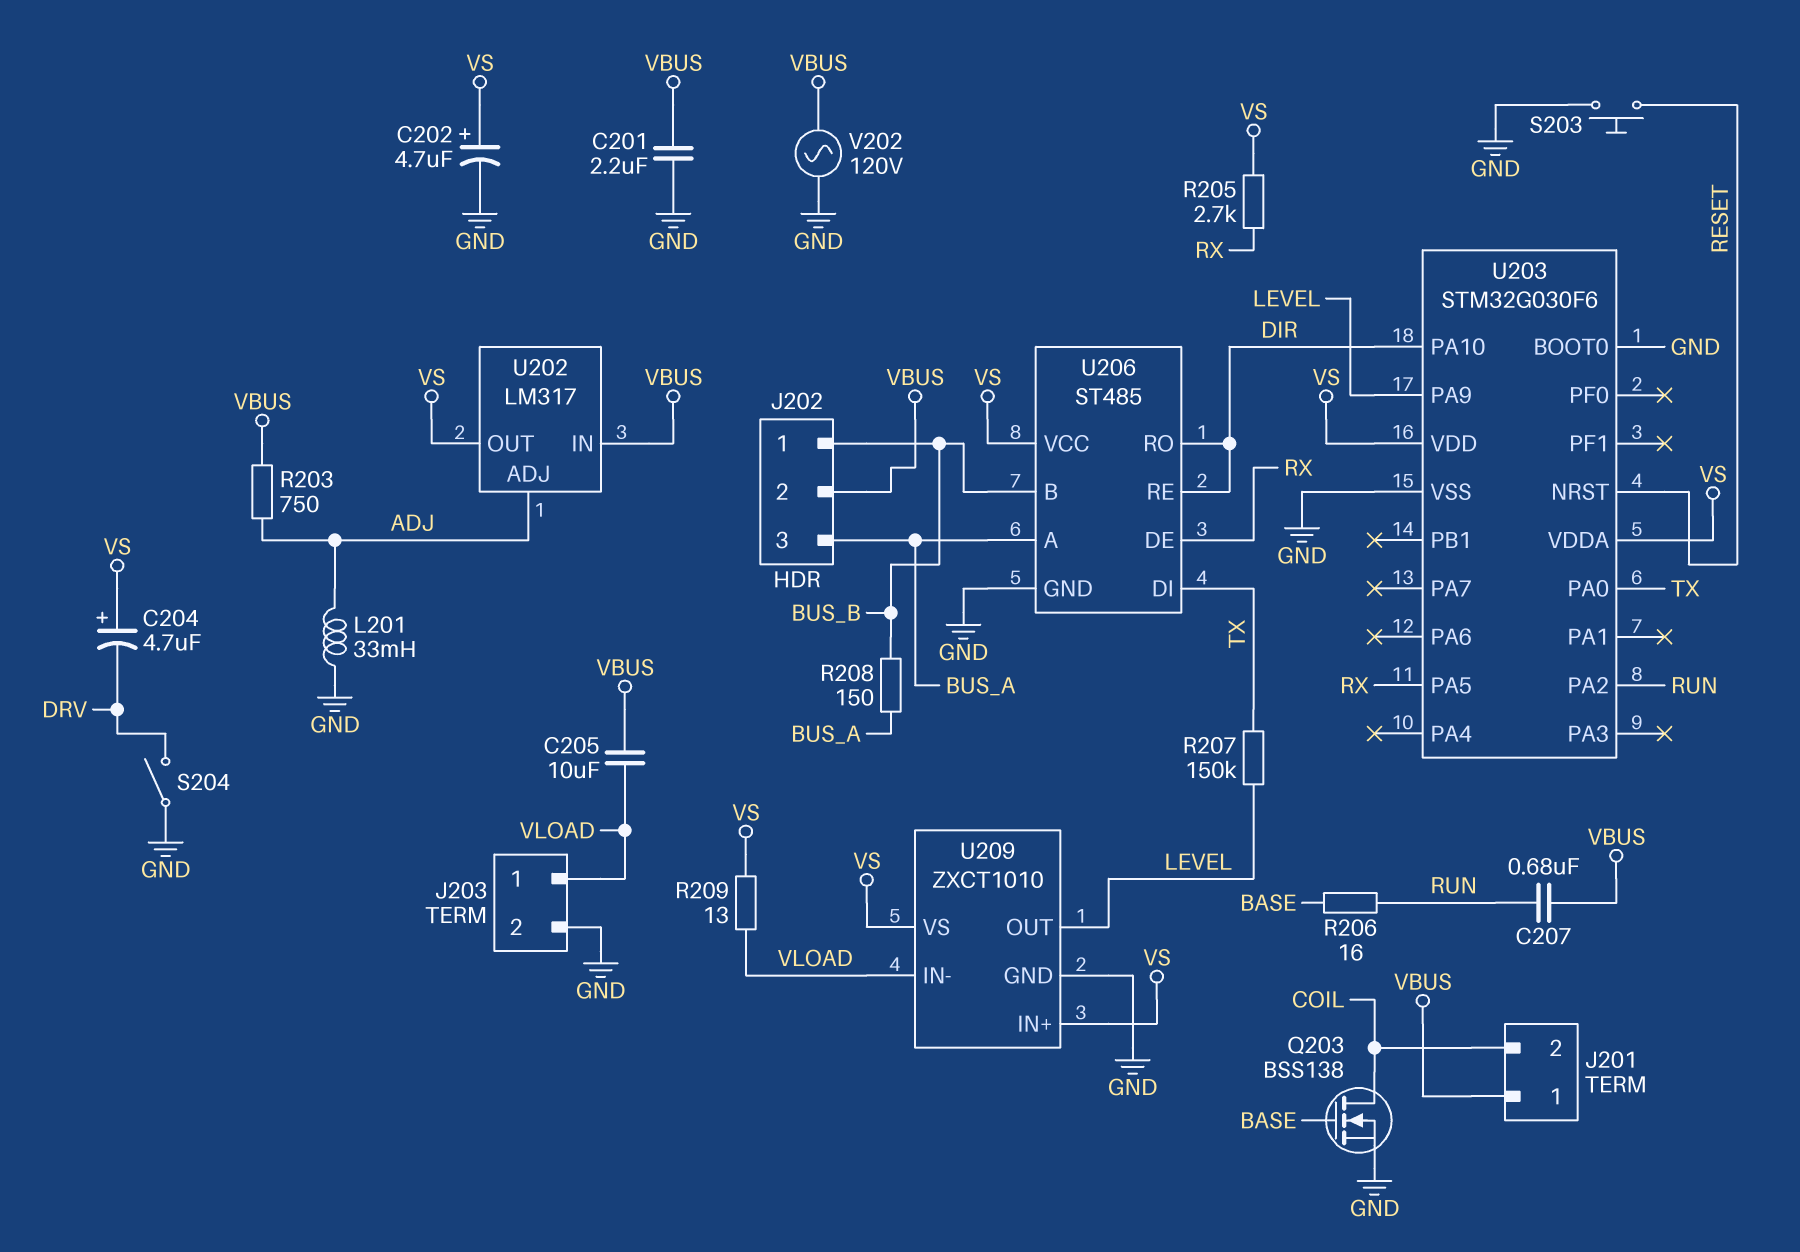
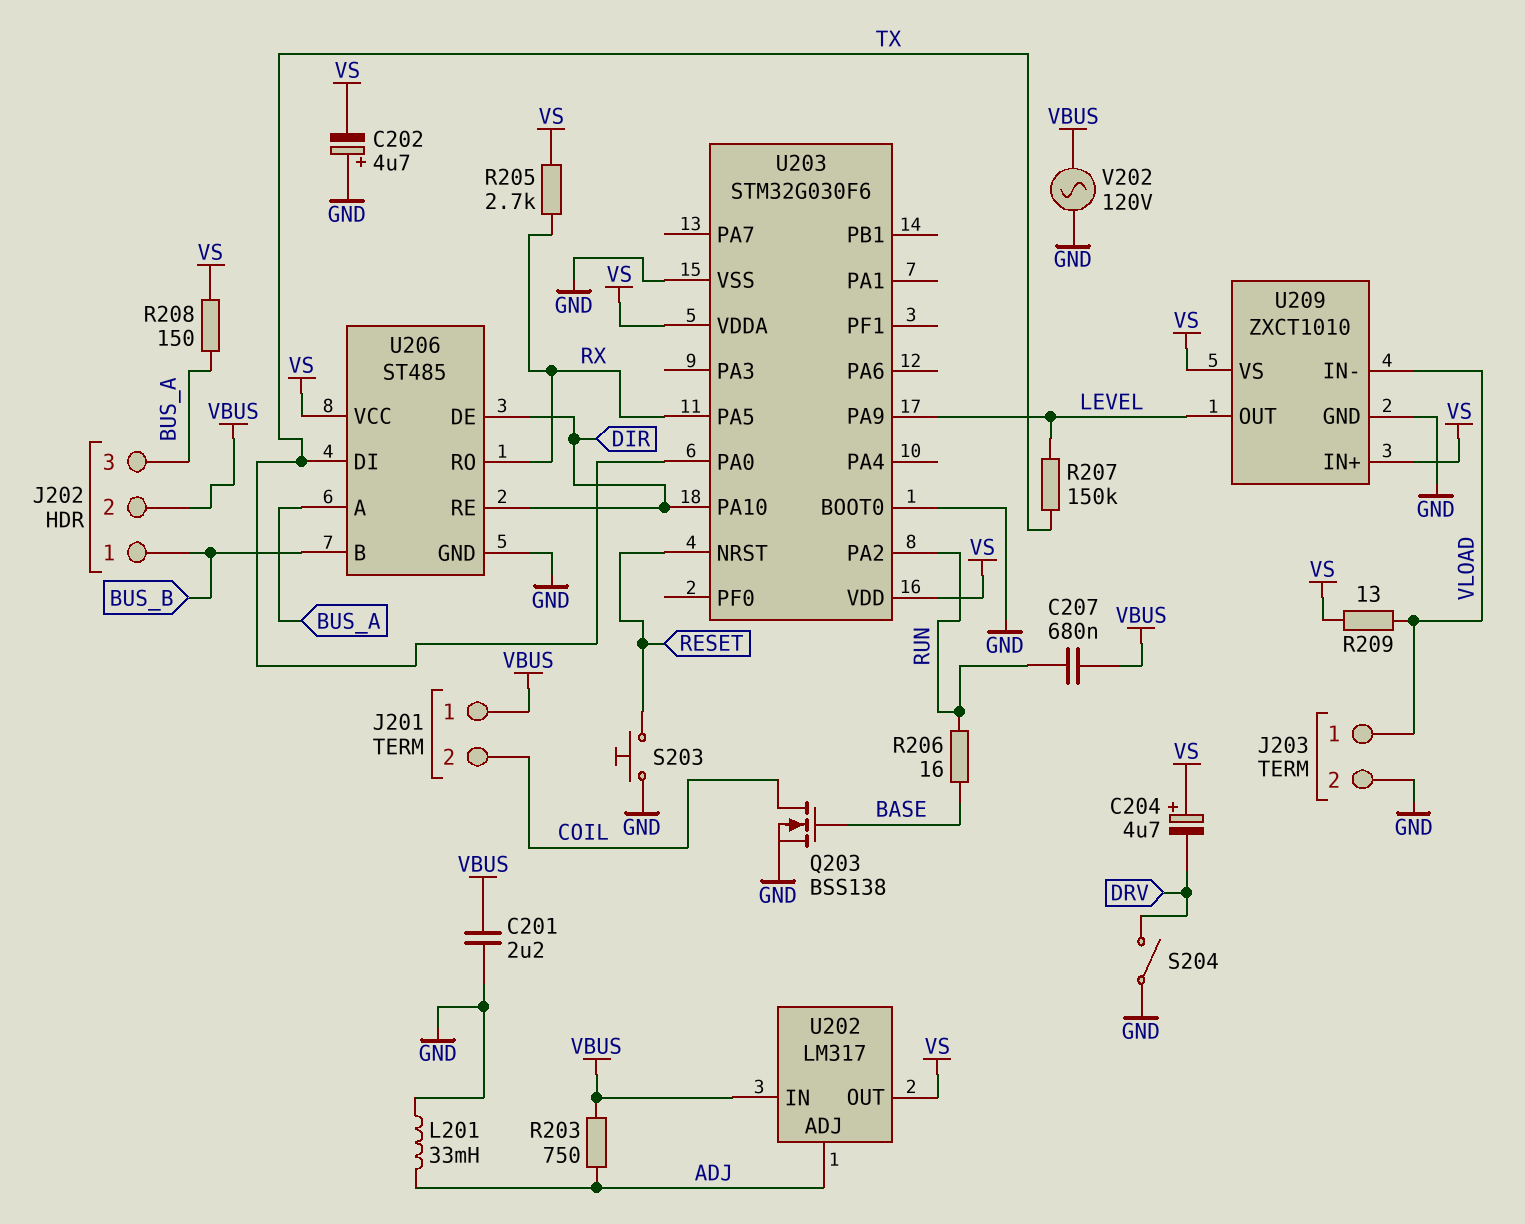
C202: 4.7uF (plus VS, minus GND) -> 4.7uF (plus GND, minus VS)
C205: 10uF (VBUS, VLOAD) -> none
R208: 150 (BUS_A, BUS_B) -> 150 (BUS_A, VS)
U206 pin DE: RX -> DIR
U206 pin RO: DIR -> RX

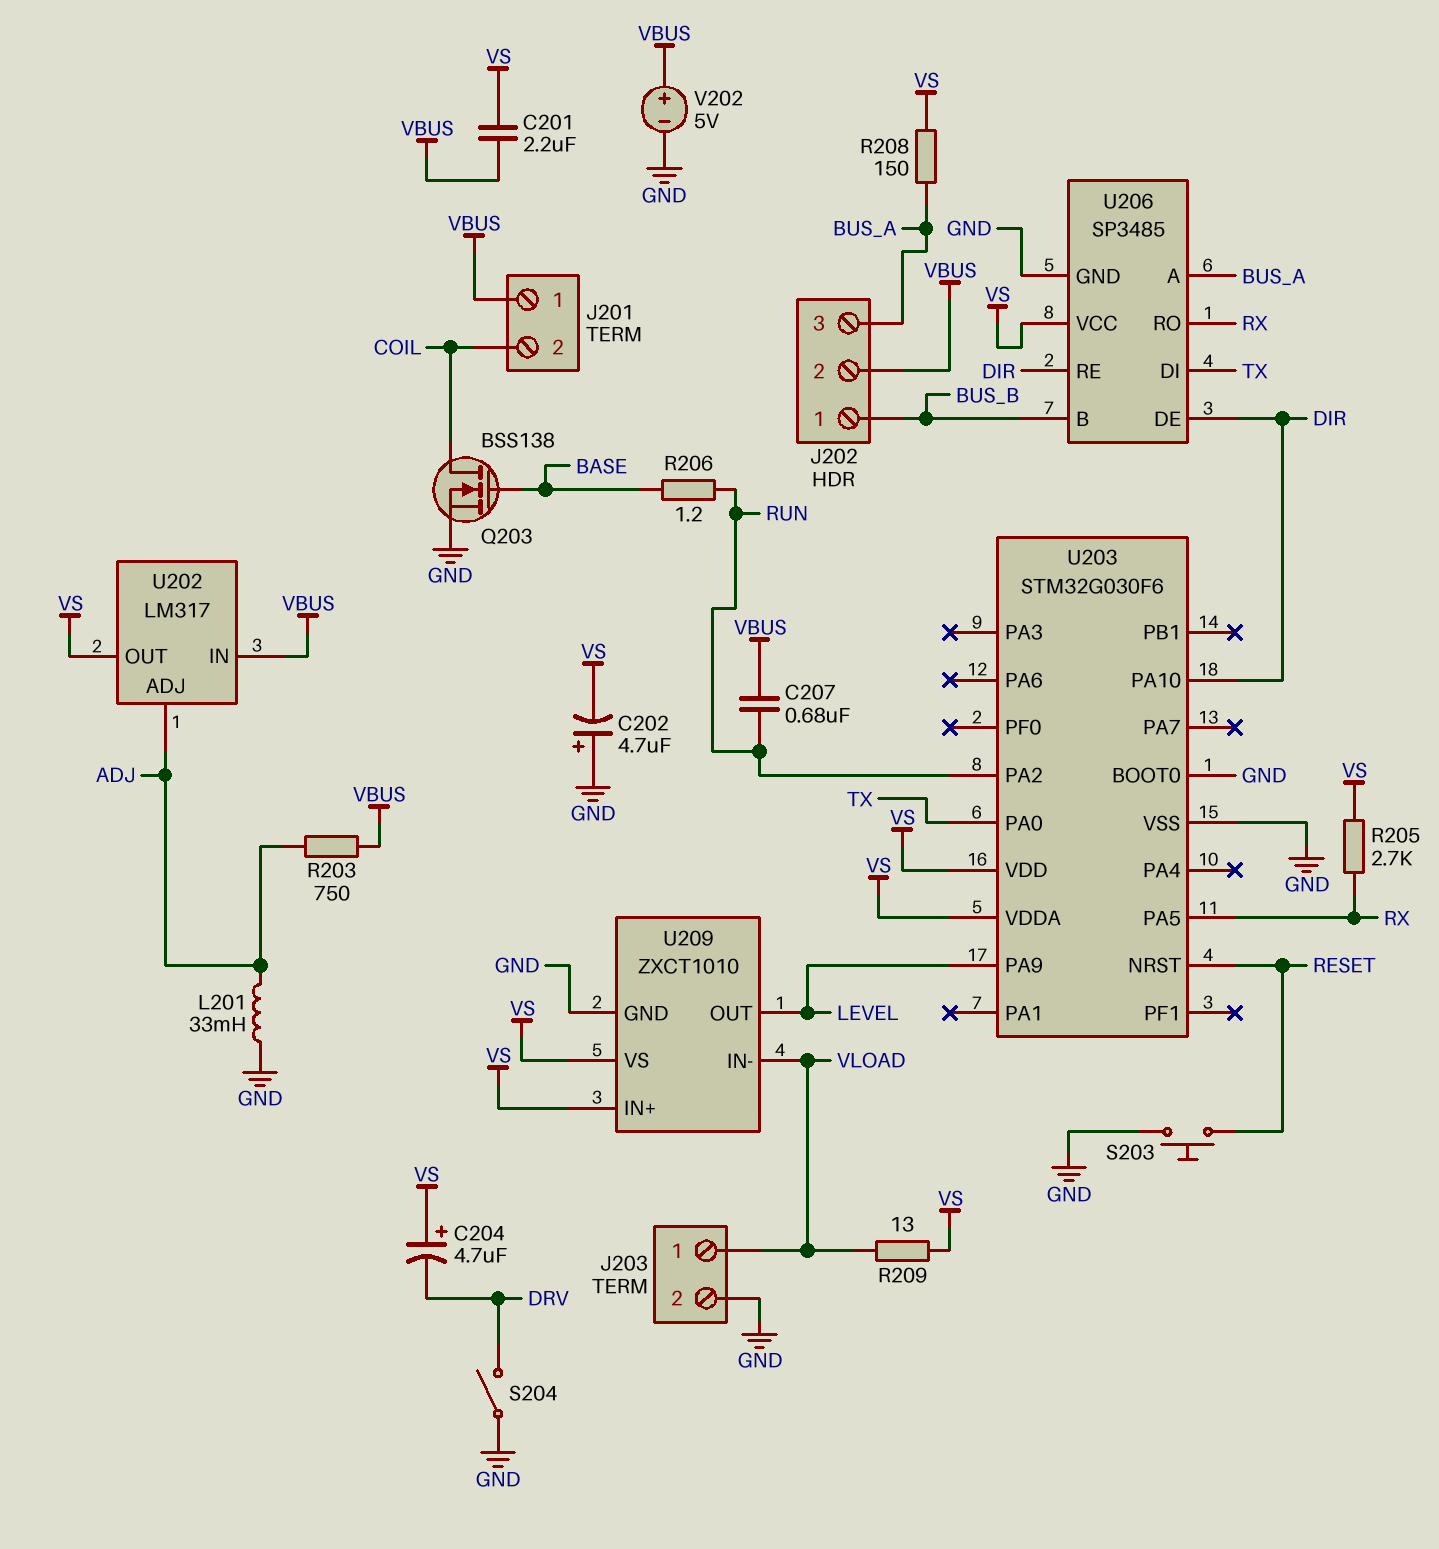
C201: 2.2uF (GND, VBUS) -> 2.2uF (VBUS, VS)
R206: 16 (BASE, RUN) -> 1.2 (BASE, RUN)
R207: 150k (LEVEL, TX) -> none
U206: ST485 -> SP3485
V202: AC 120V (GND, VBUS) -> 5V (plus VBUS, minus GND)

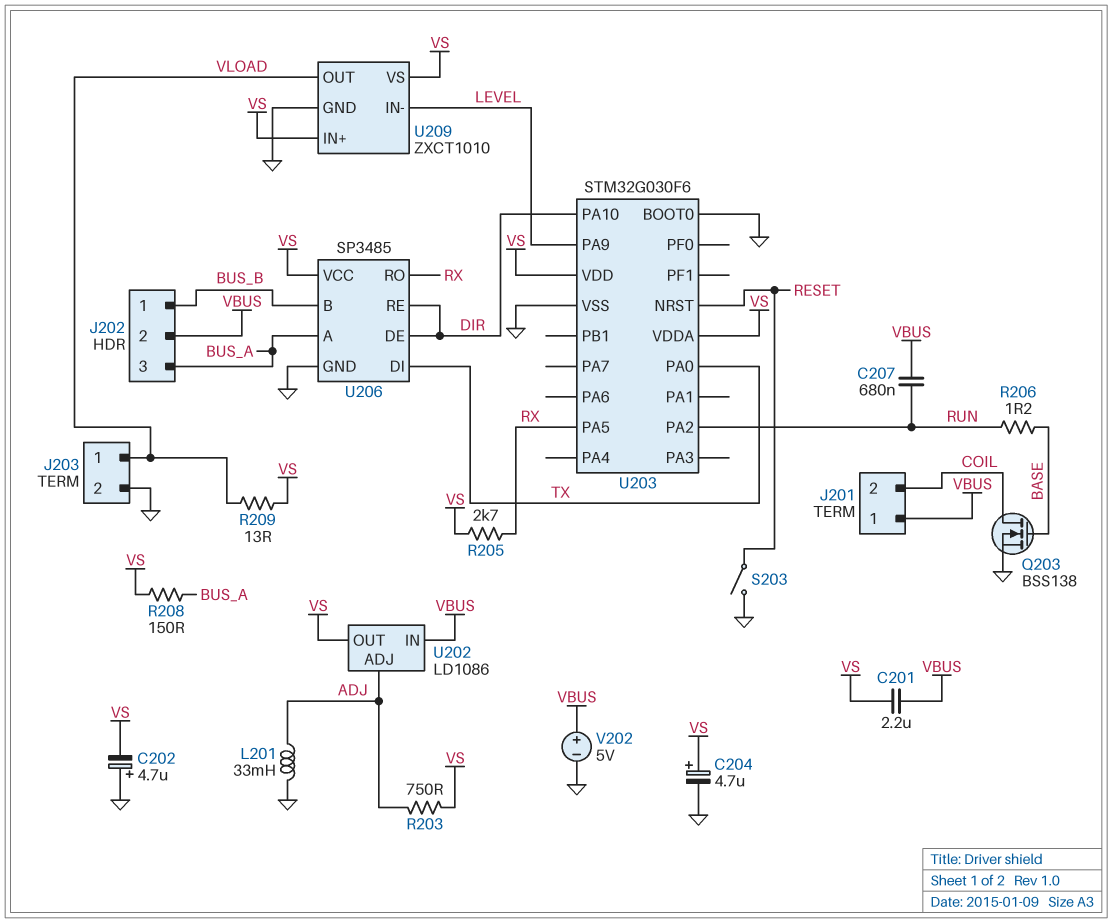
C204: 4.7uF (plus VS, minus DRV) -> 4.7uF (plus VS, minus GND)
R203: 750 (ADJ, VBUS) -> 750 (ADJ, VS)
S203: button (GND, RESET) -> switch (GND, RESET)
S204: switch (DRV, GND) -> none
U202: LM317 -> LD1086
U209 pin IN-: VLOAD -> LEVEL
U209 pin OUT: LEVEL -> VLOAD

